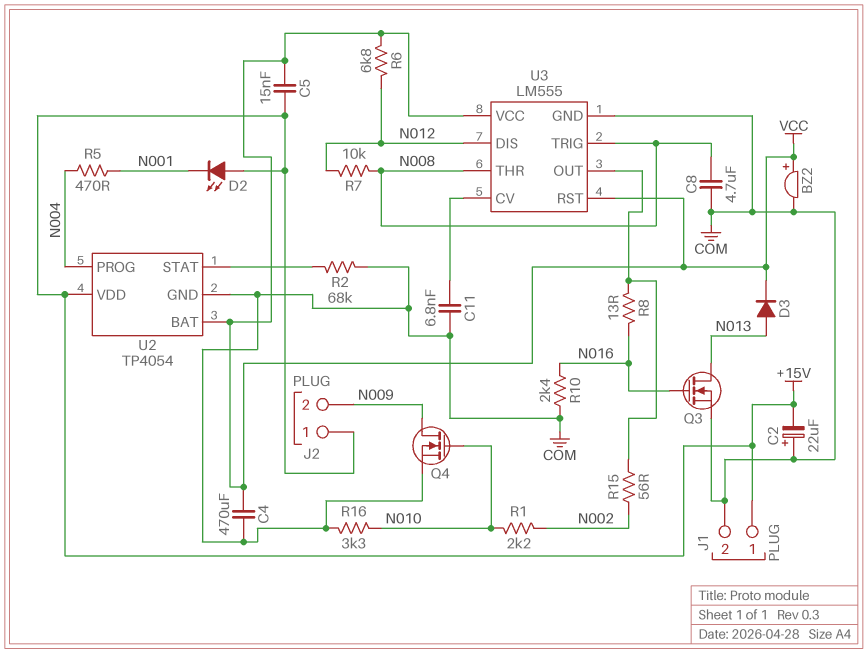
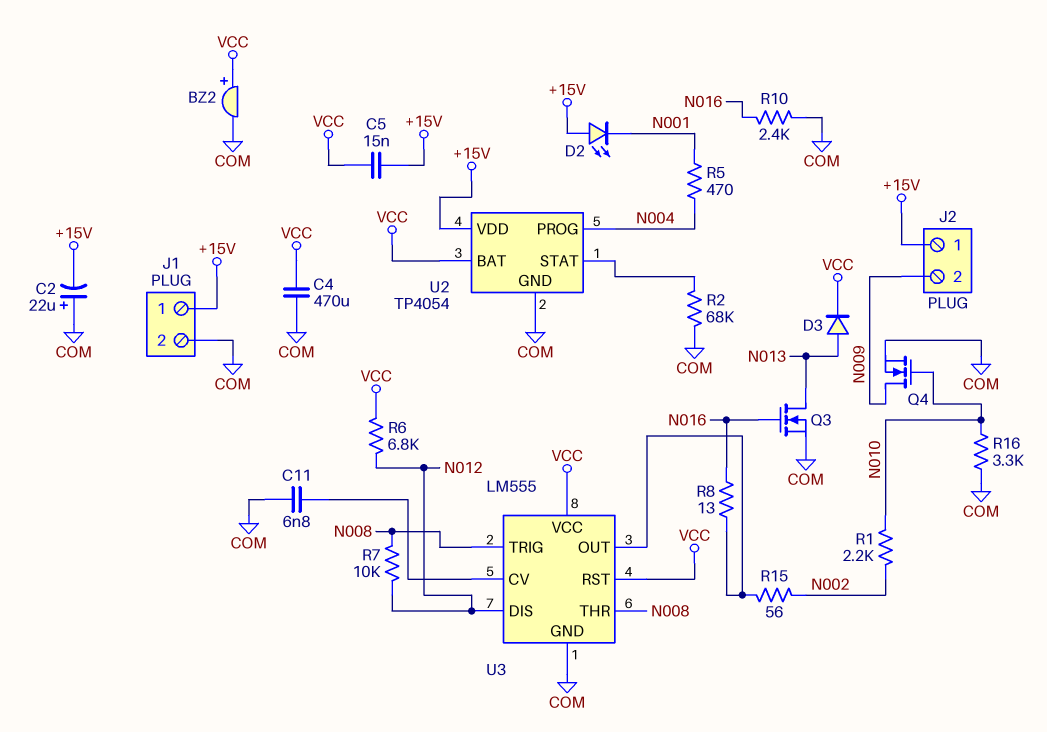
C8: 4.7uF (COM, N008) -> none

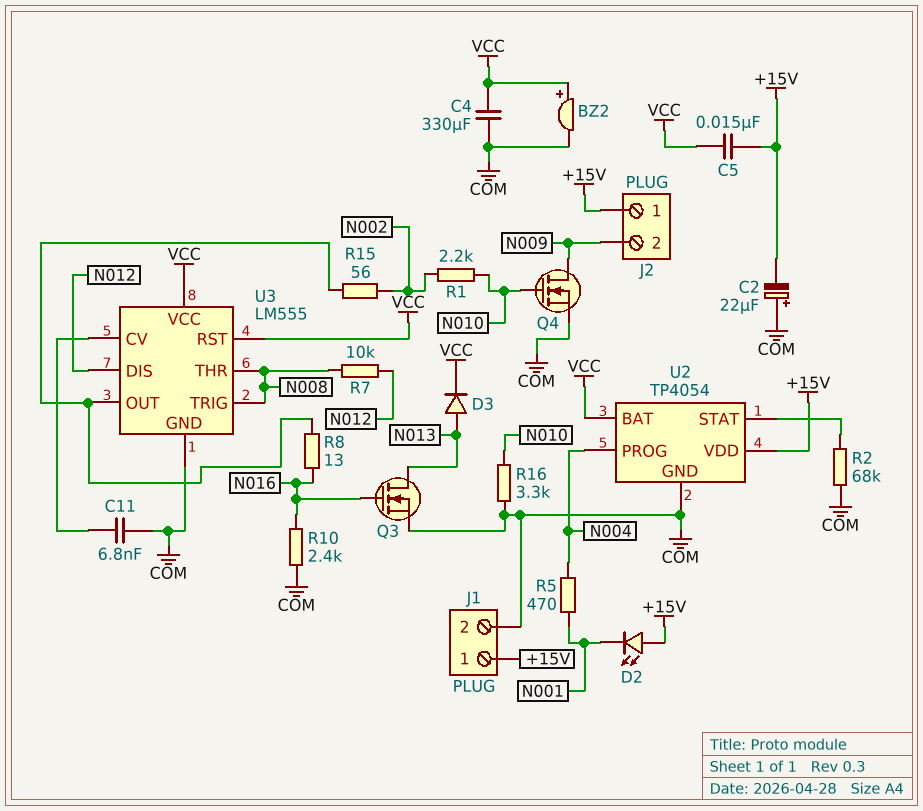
C4: 470uF (COM, VCC) -> 330uF (COM, VCC)
R6: 6.8k (N012, VCC) -> none

